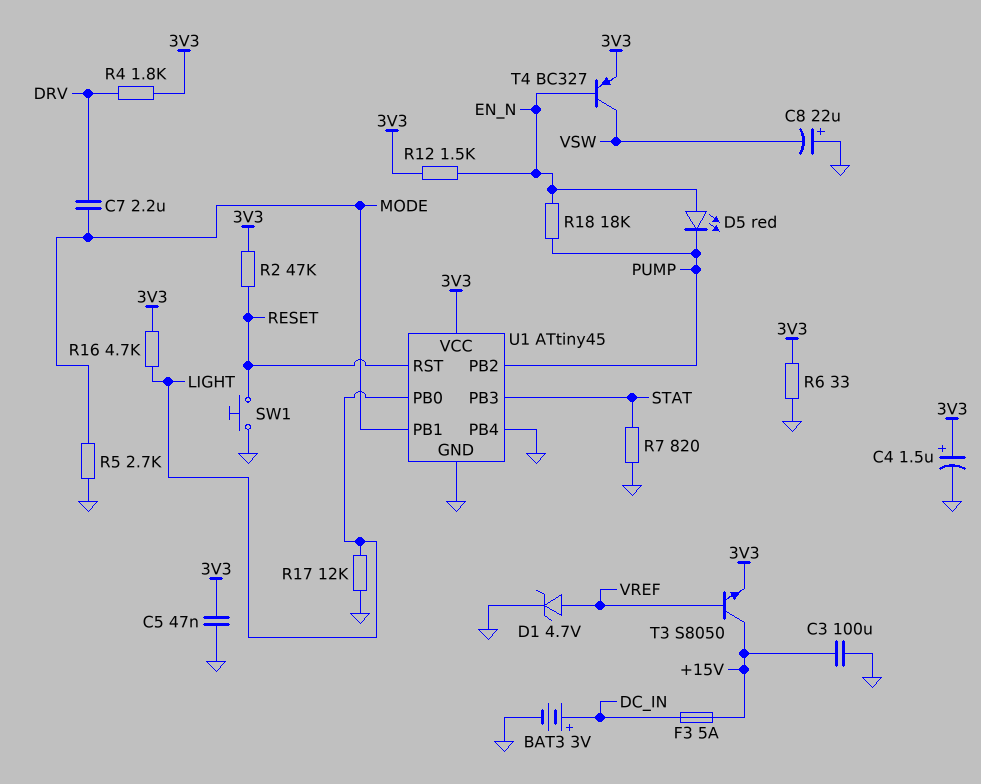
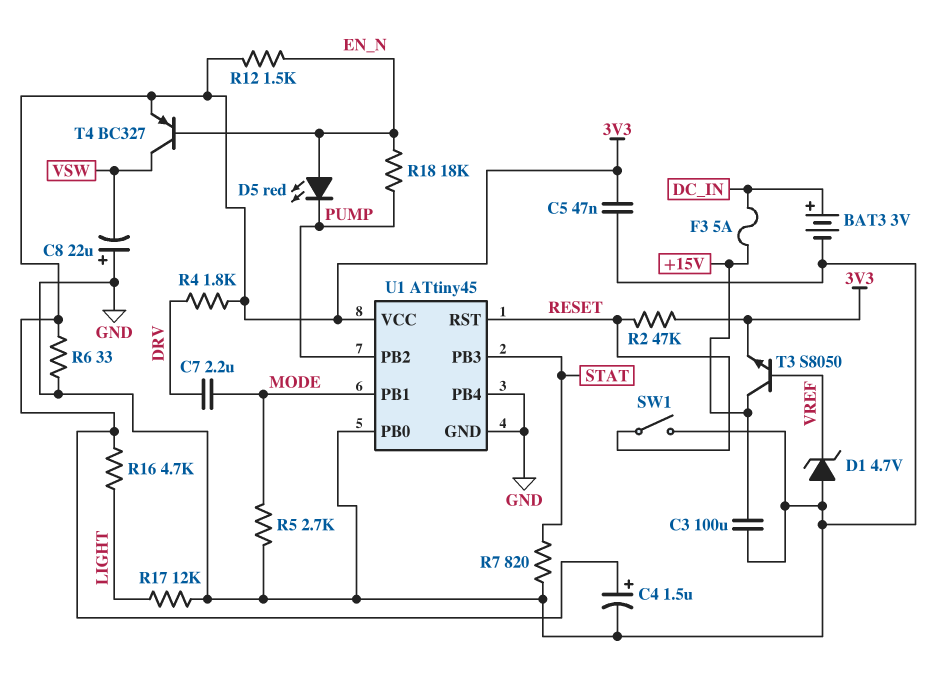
D1: zener 4.7V (A VREF, K GND) -> zener 4.7V (A GND, K VREF)
SW1: button (GND, RESET) -> switch (GND, RESET)
U1 pin PB0: LIGHT -> GND

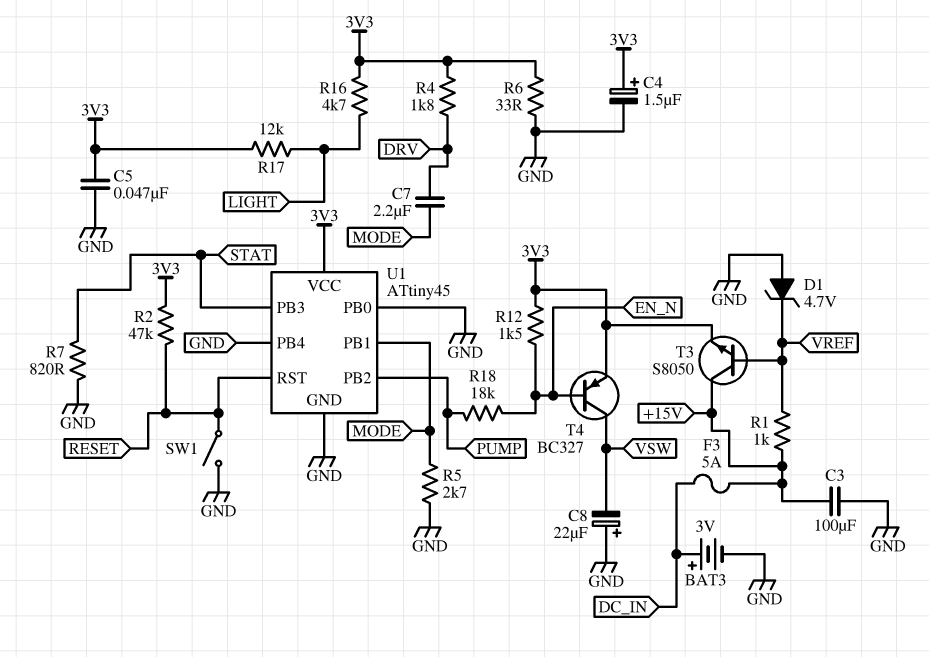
D5: LED red (A EN_N, K PUMP) -> none
R1: none -> 1k (+15V, VREF)
R17: 12k (GND, LIGHT) -> 12k (3V3, LIGHT)

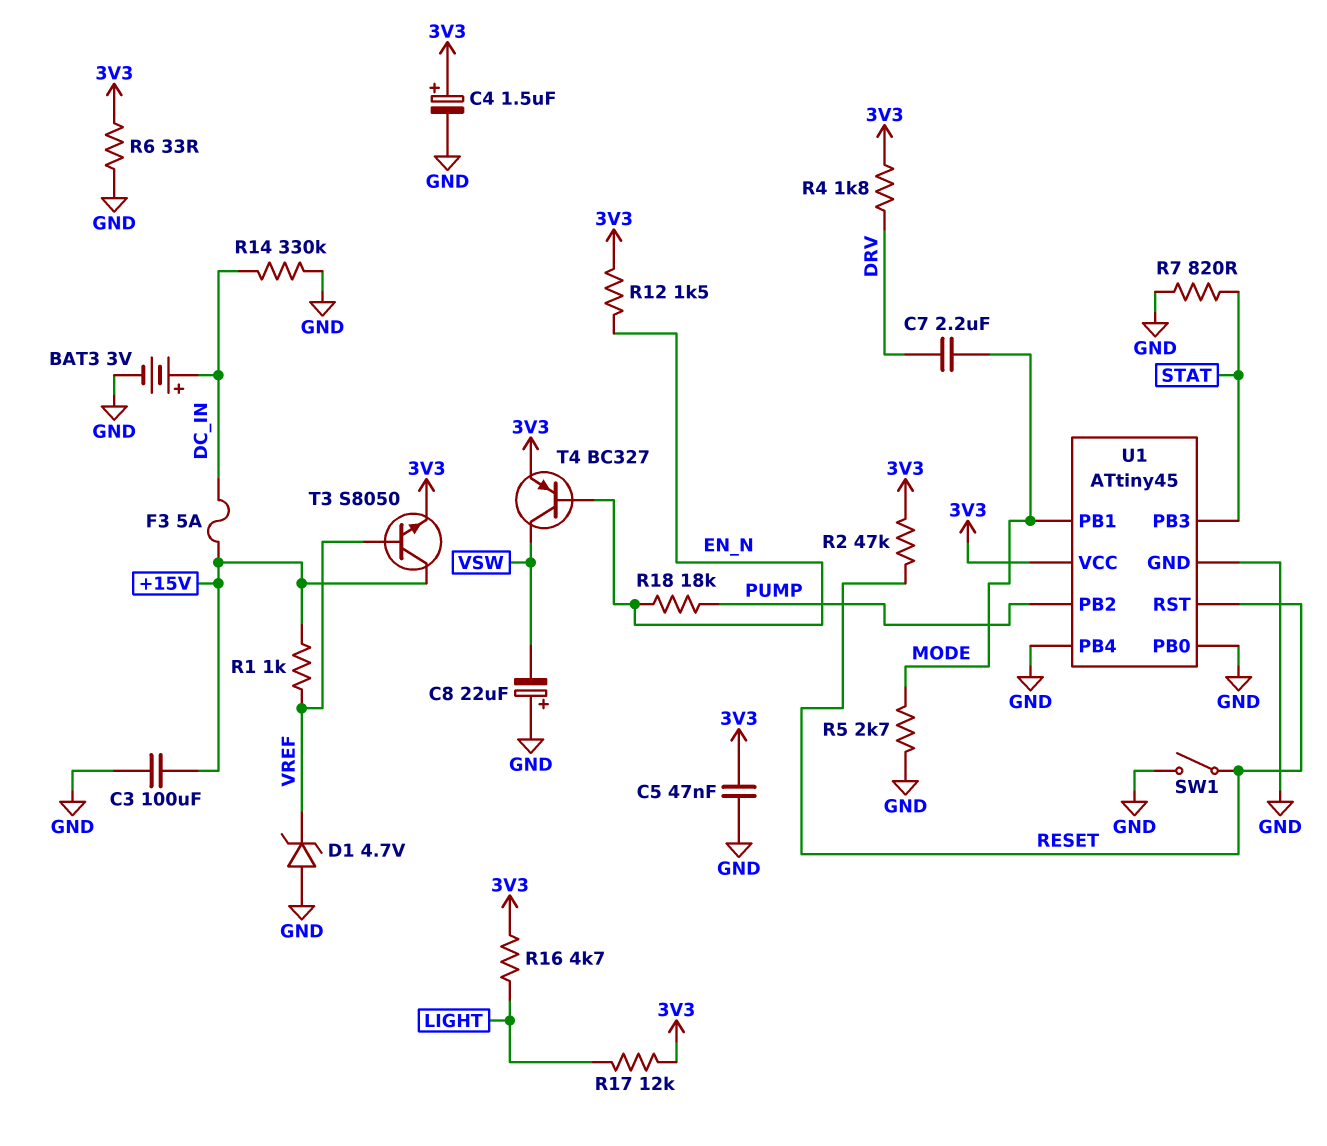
R14: none -> 330k (DC_IN, GND)

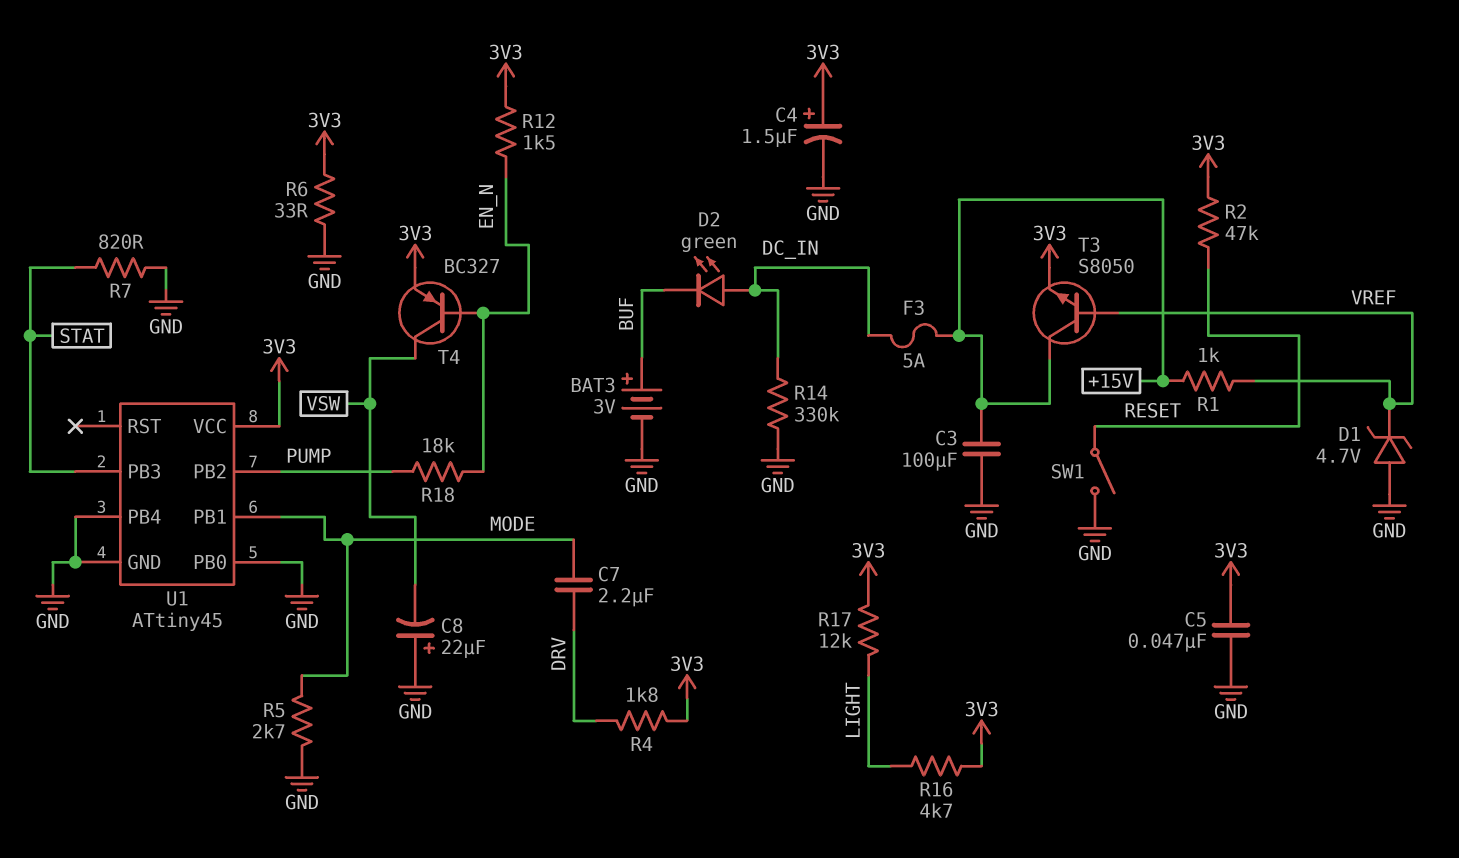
BAT3: 3V (plus DC_IN, minus GND) -> 3V (plus BUF, minus GND)
D2: none -> LED green (A DC_IN, K BUF)
U1 pin RST: RESET -> none

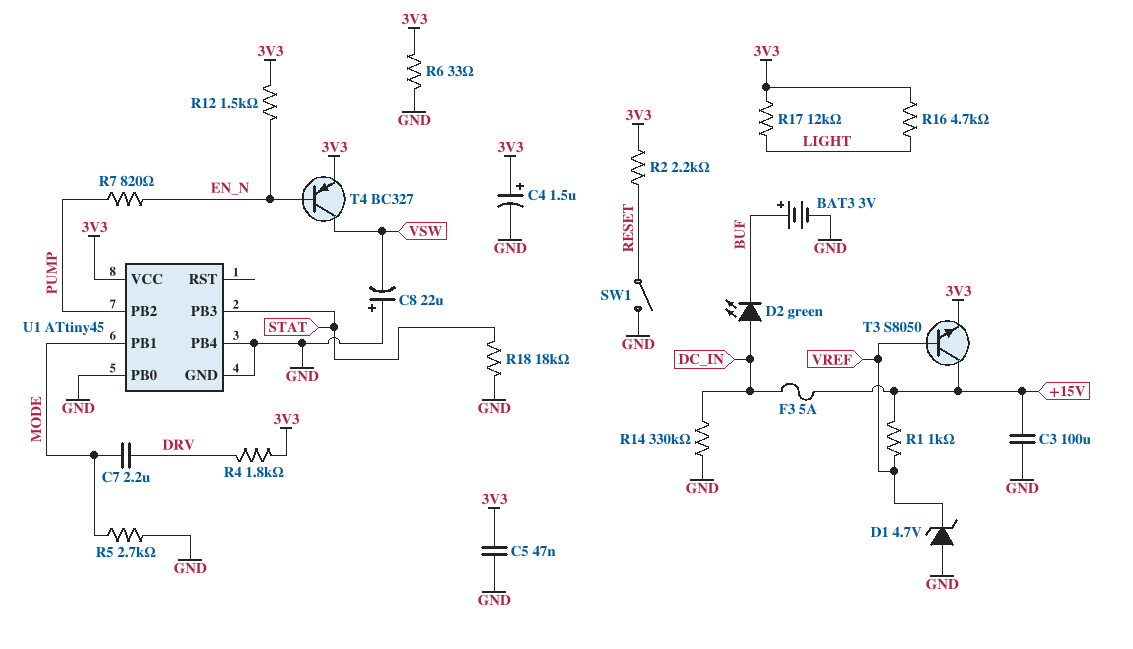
R2: 47k (3V3, RESET) -> 2.2k (3V3, RESET)
R7: 820 (GND, STAT) -> 820 (EN_N, PUMP)
R18: 18k (EN_N, PUMP) -> 18k (GND, STAT)

